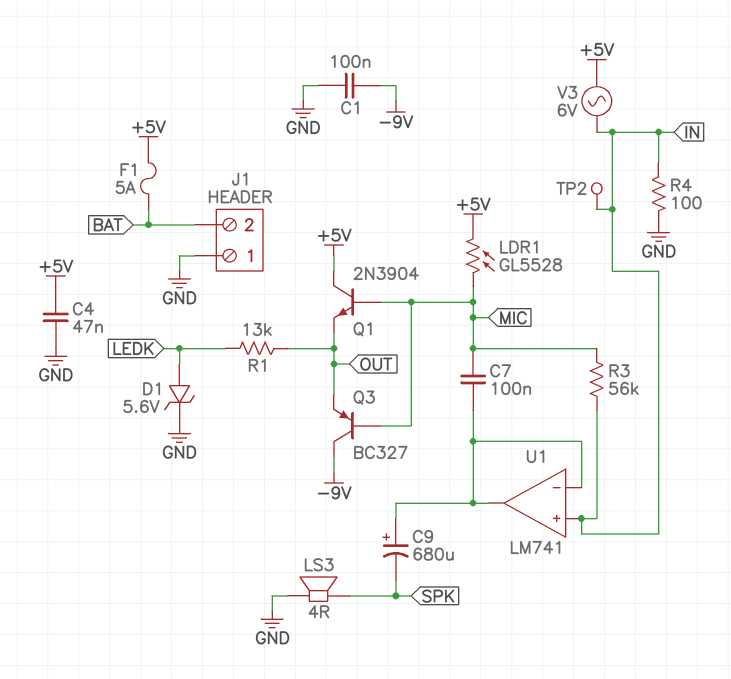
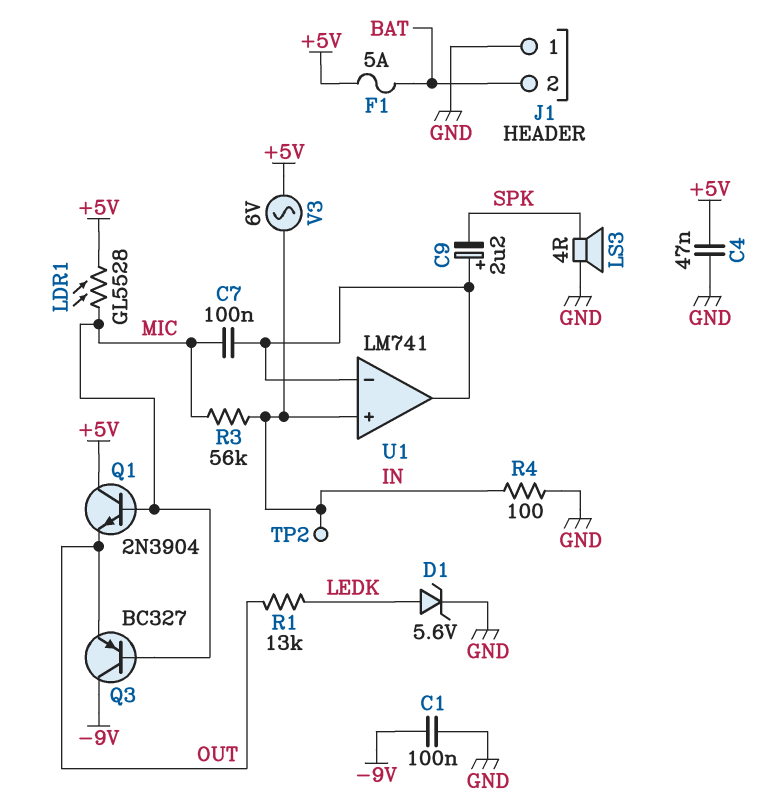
C9: 680uF (plus U1/in-, minus SPK) -> 2.2uF (plus U1/in-, minus SPK)

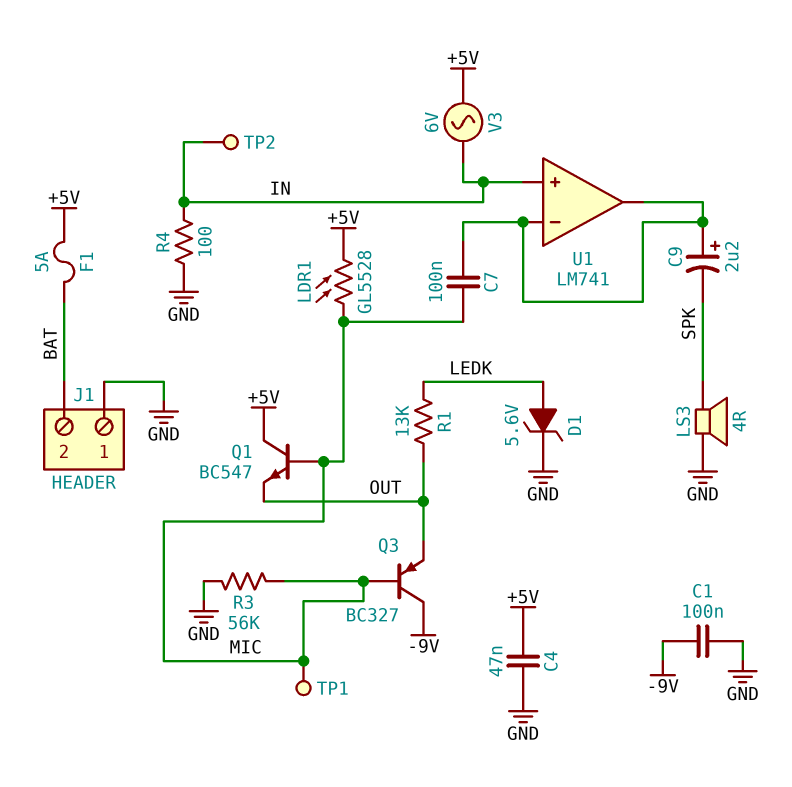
Q1: NPN 2N3904 (B MIC, C +5V, E OUT) -> NPN BC547 (B MIC, C +5V, E OUT)
R3: 56k (IN, MIC) -> 56k (GND, MIC)
TP1: none -> test point (MIC)

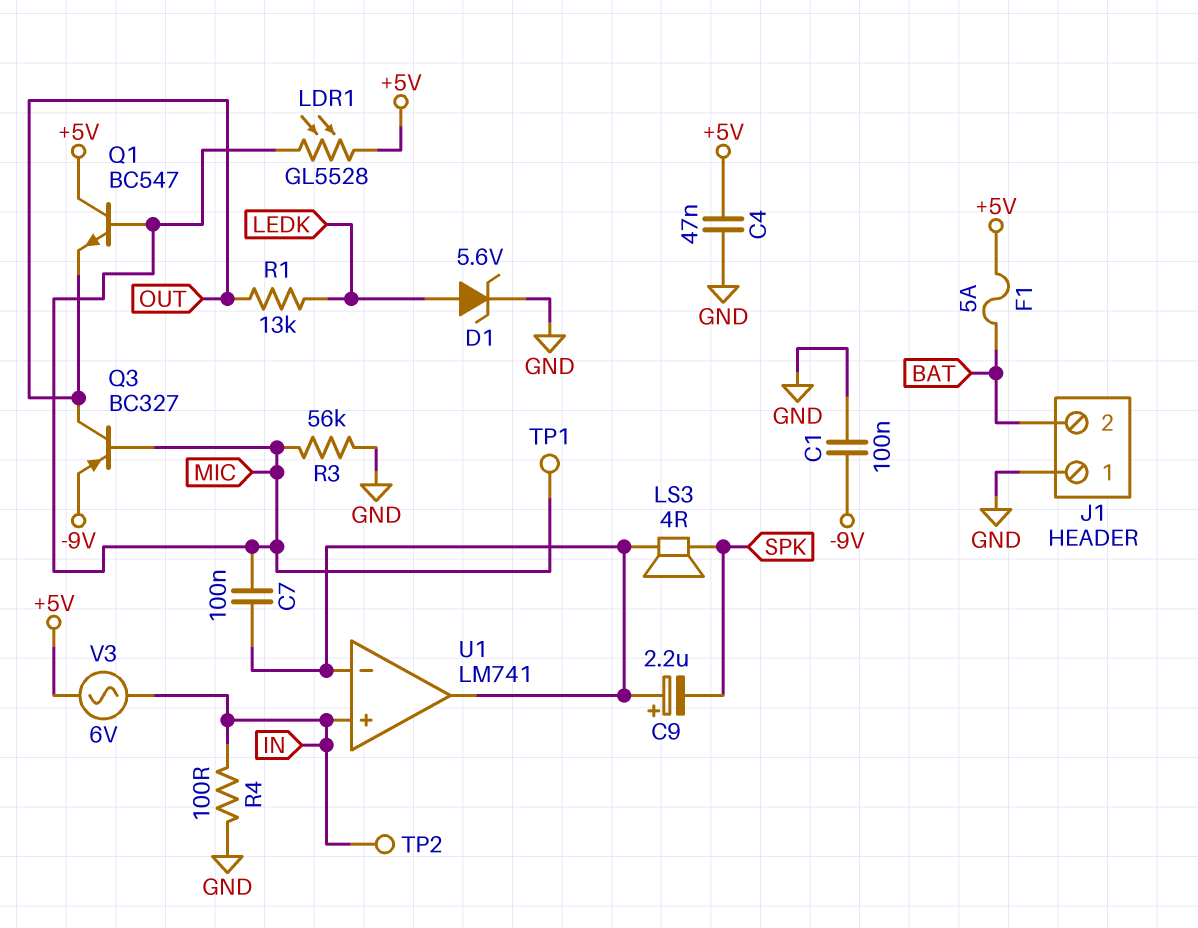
LS3: speaker 4R (GND, SPK) -> speaker 4R (SPK, U1/in-)
Q3: PNP BC327 (B MIC, C -9V, E OUT) -> PNP BC327 (B MIC, C OUT, E -9V)

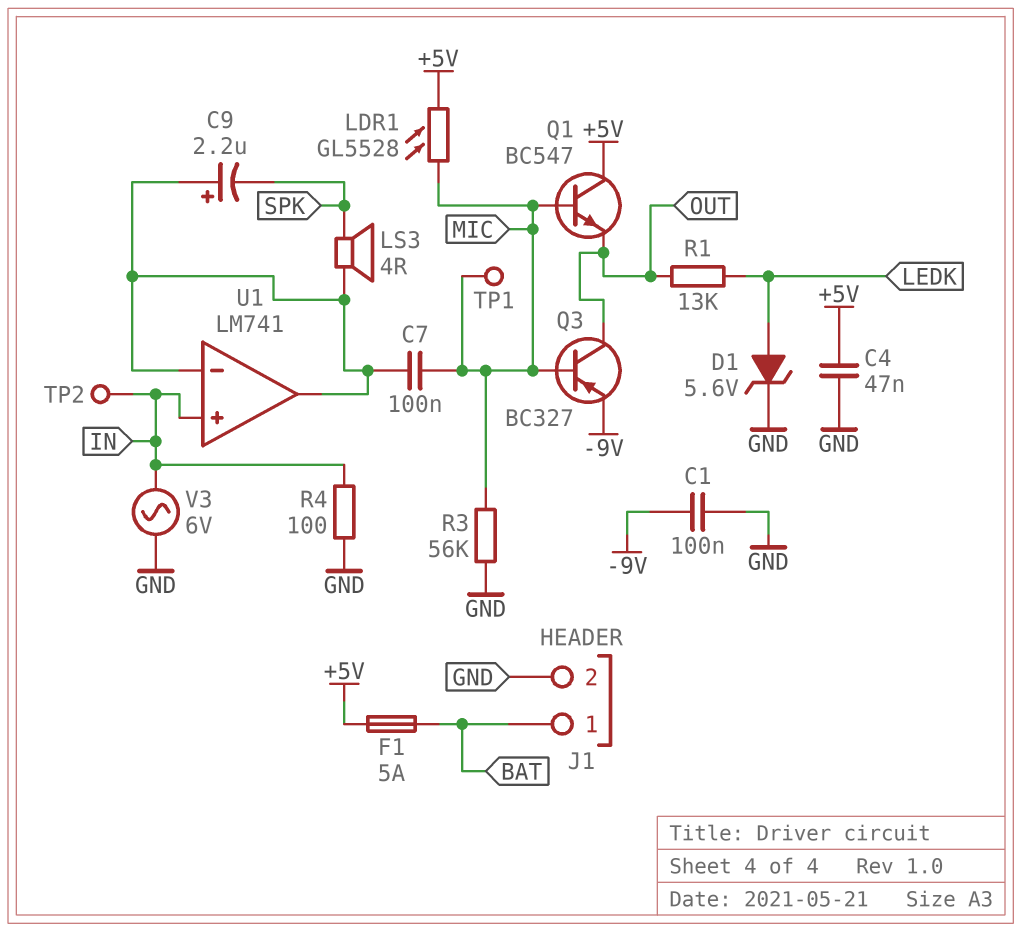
J1 pin 1: GND -> BAT
J1 pin 2: BAT -> GND
V3: AC 6V (+5V, IN) -> AC 6V (GND, IN)

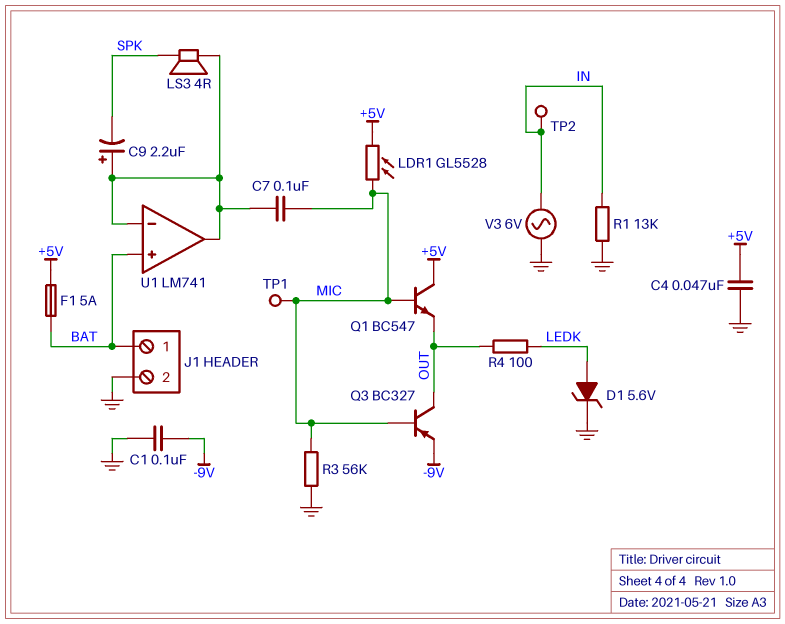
R1: 13k (LEDK, OUT) -> 13k (GND, IN)
R4: 100 (GND, IN) -> 100 (LEDK, OUT)
U1 pin in+: IN -> BAT

